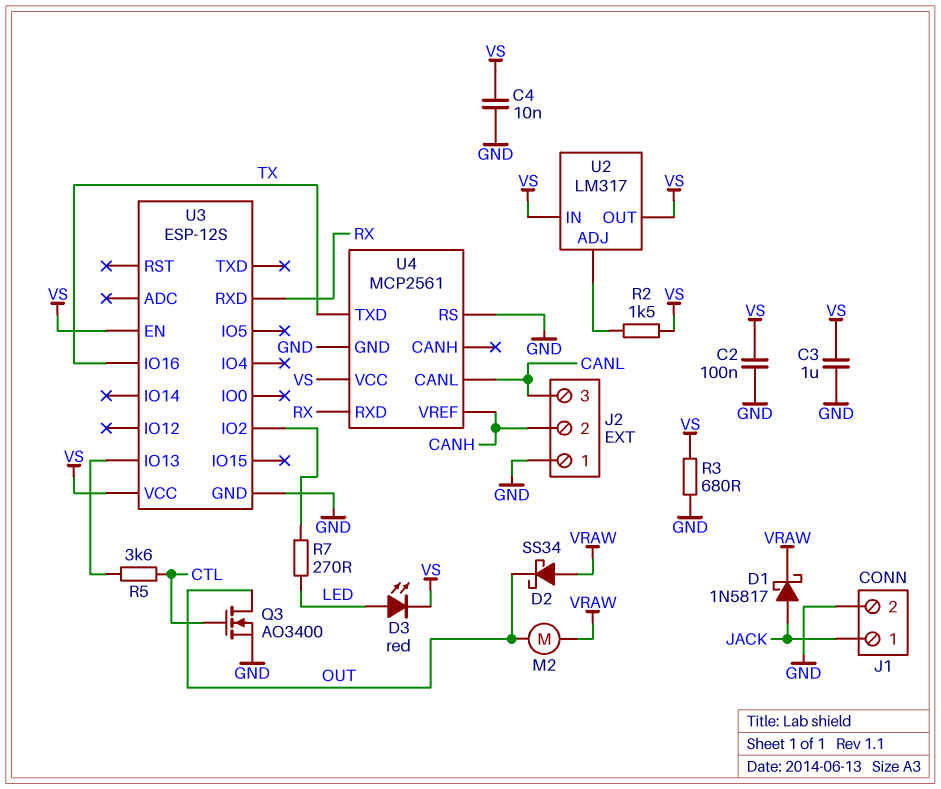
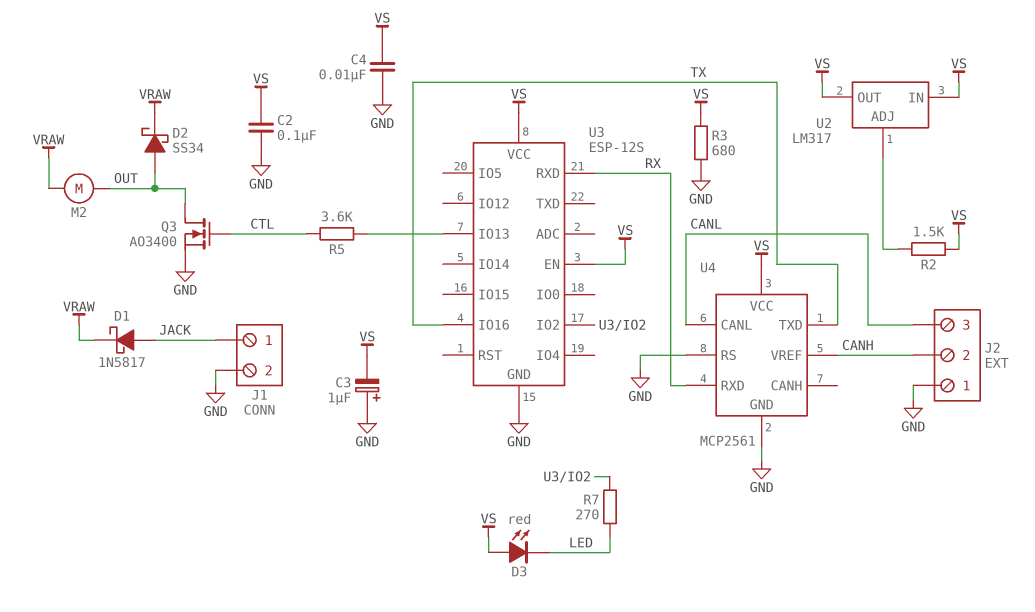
C3: 1uF (GND, VS) -> 1uF (plus GND, minus VS)
D2: schottky SS34 (A VRAW, K OUT) -> schottky SS34 (A OUT, K VRAW)
D3: LED red (A LED, K VS) -> LED red (A VS, K LED)

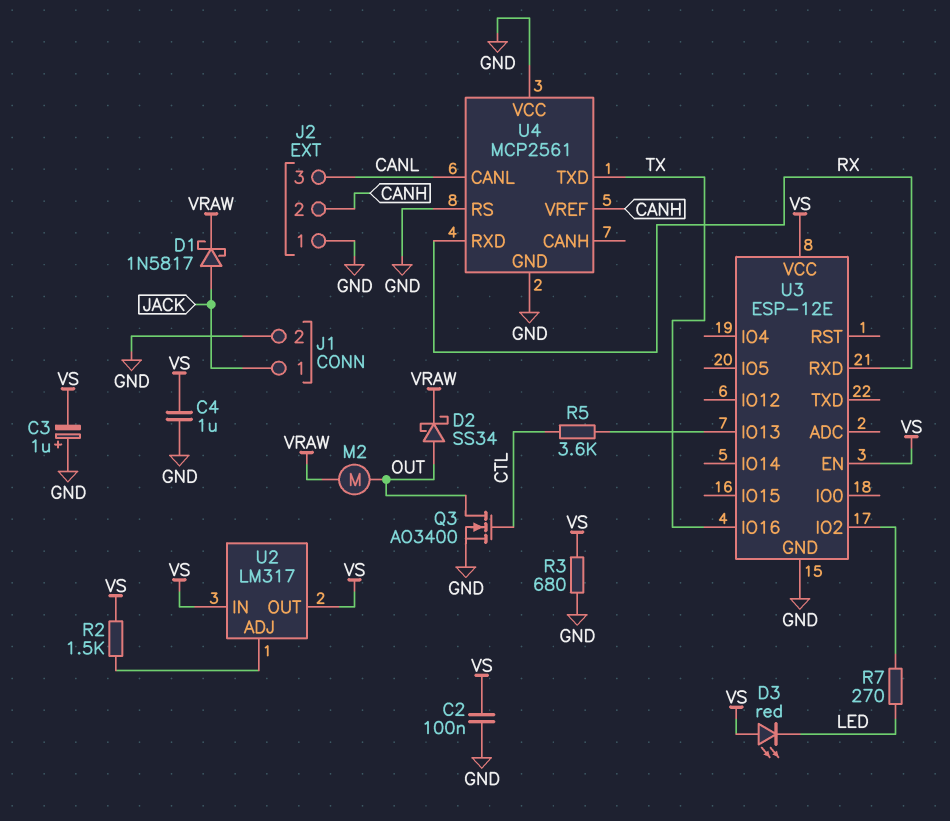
C4: 10nF (GND, VS) -> 1uF (GND, VS)
U3: ESP-12S -> ESP-12E
U4 pin VCC: VS -> GND

